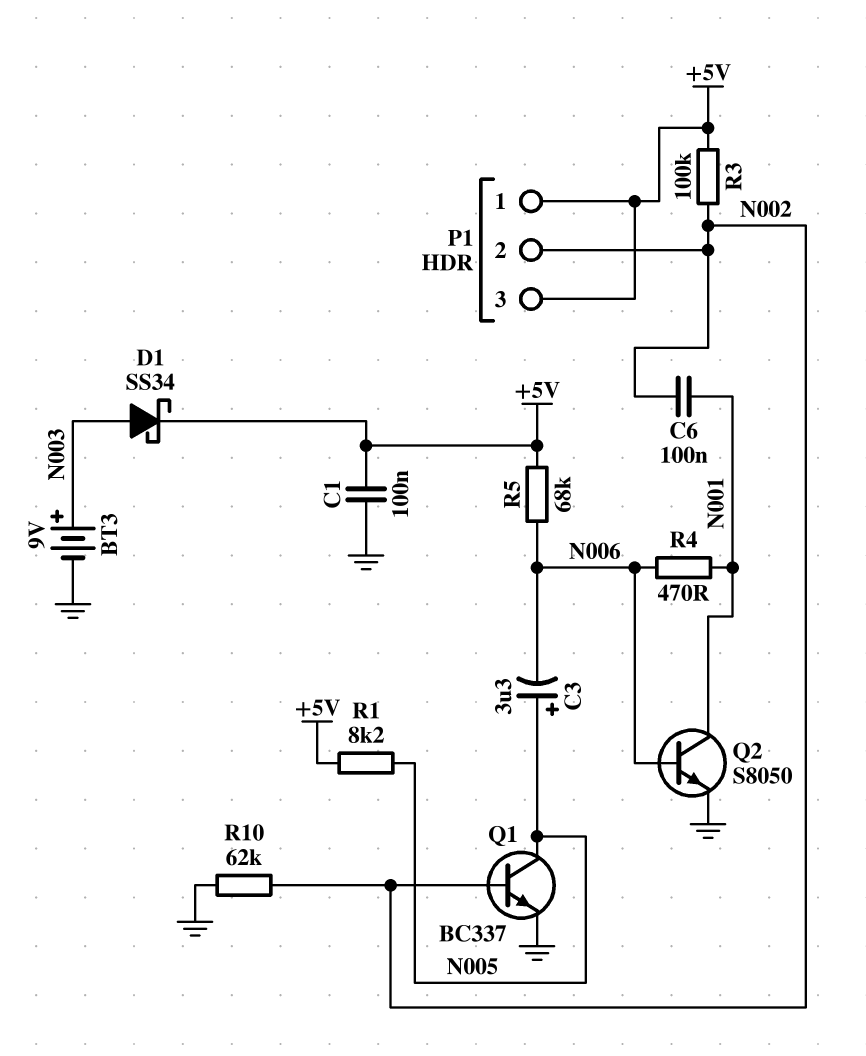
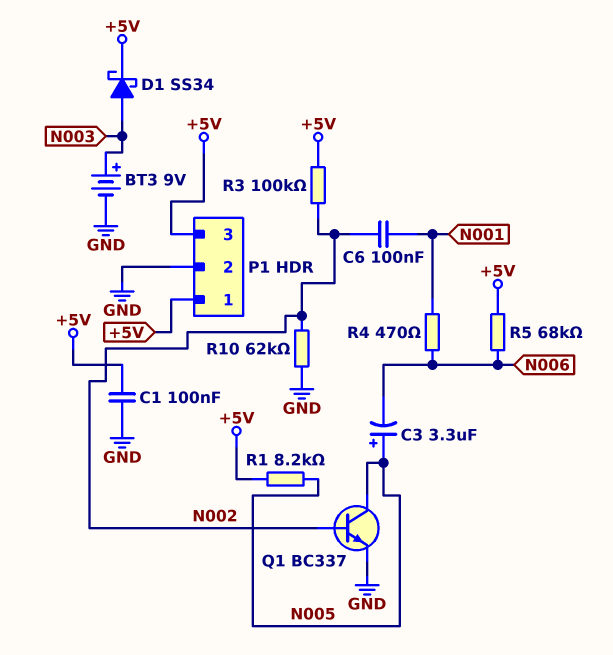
P1 pin 2: N002 -> GND
Q2: NPN S8050 (B N006, C N001, E GND) -> none

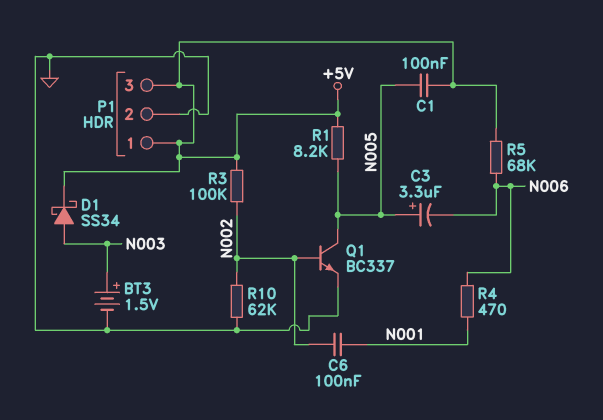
BT3: 9V (plus N003, minus GND) -> 1.5V (plus N003, minus GND)
C1: 100nF (+5V, GND) -> 100nF (+5V, N005)

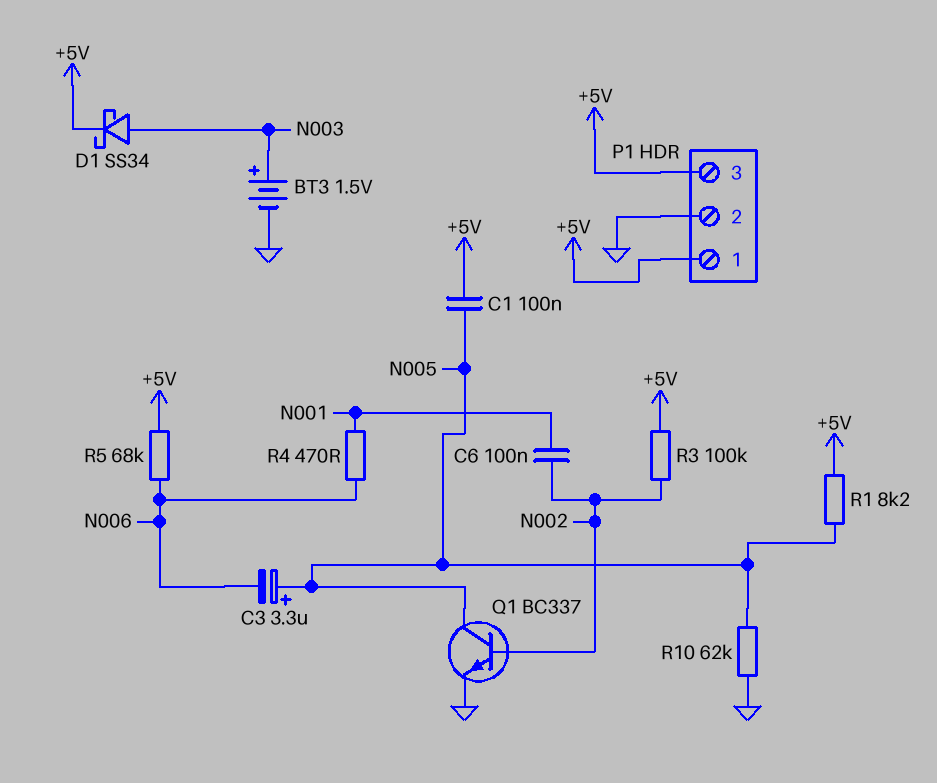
R10: 62k (GND, N002) -> 62k (GND, N005)

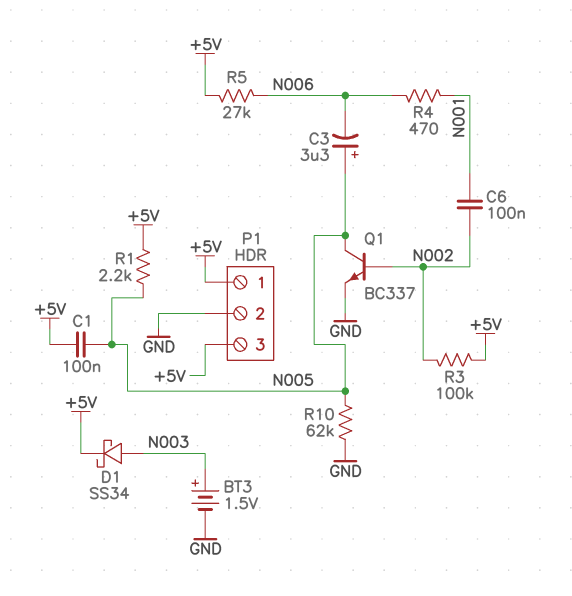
R1: 8.2k (+5V, N005) -> 2.2k (+5V, N005)
R5: 68k (+5V, N006) -> 27k (+5V, N006)

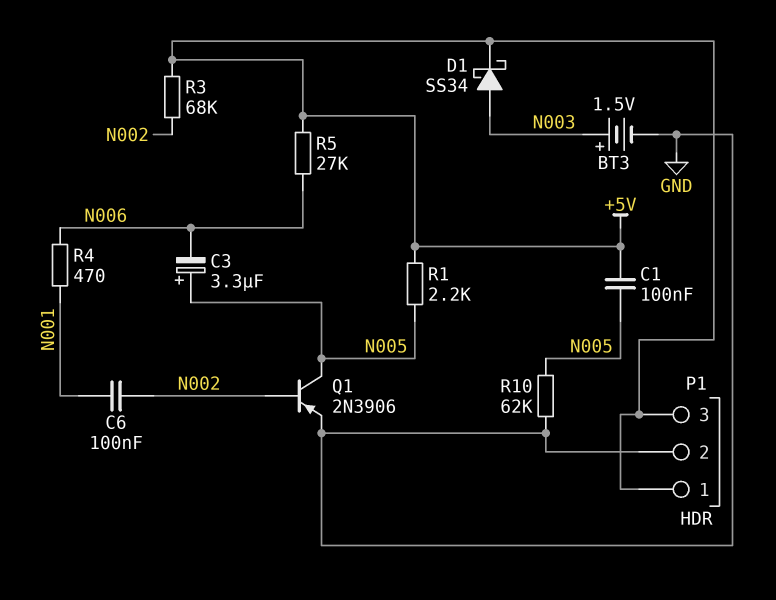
Q1: NPN BC337 (B N002, C N005, E GND) -> PNP 2N3906 (B N002, C N005, E GND)
R3: 100k (+5V, N002) -> 68k (+5V, N002)

